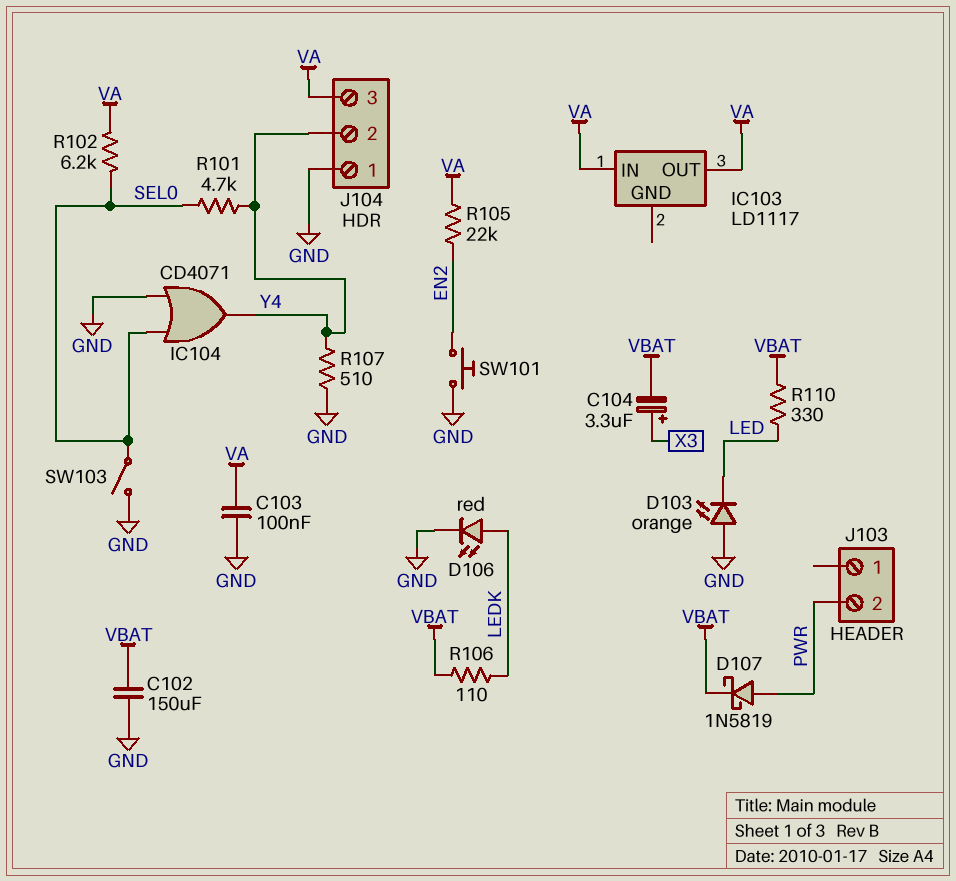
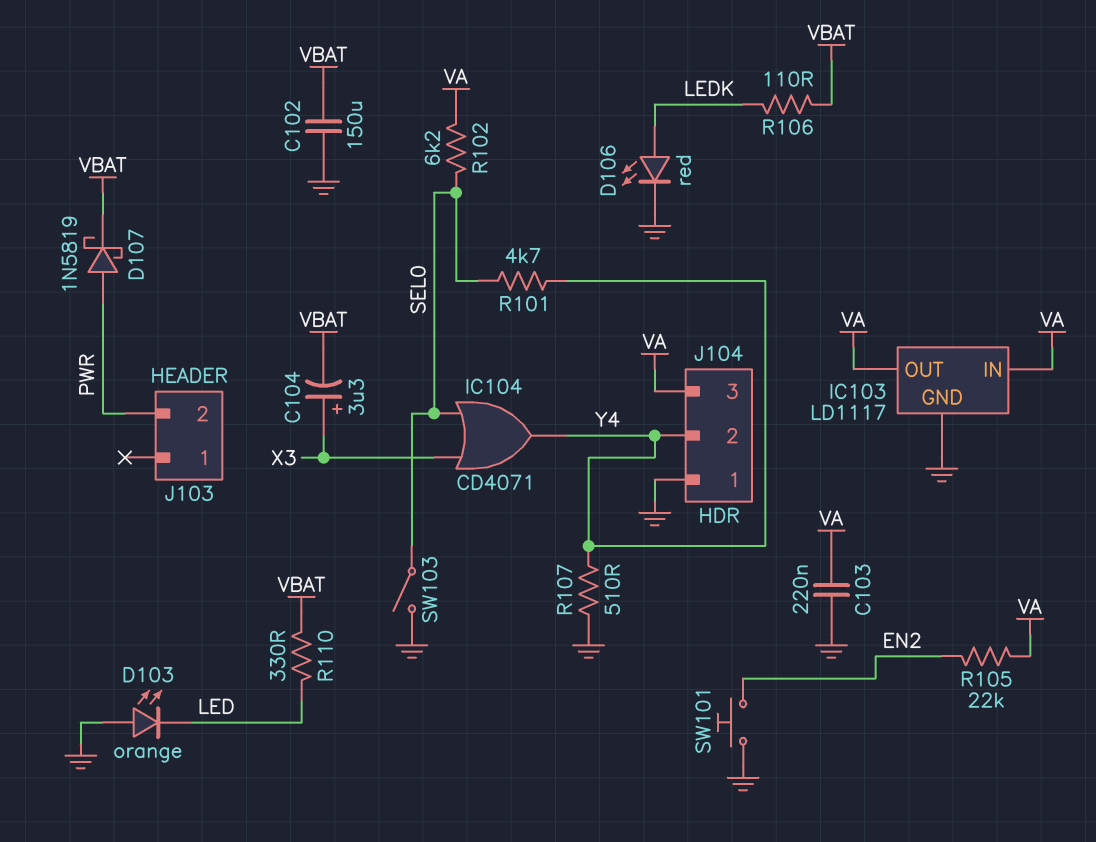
C103: 100nF (GND, VA) -> 220nF (GND, VA)
IC103 pin GND: none -> GND
IC104: OR CD4071 (in GND, in SEL0, out Y4) -> OR CD4071 (in SEL0, in X3, out Y4)

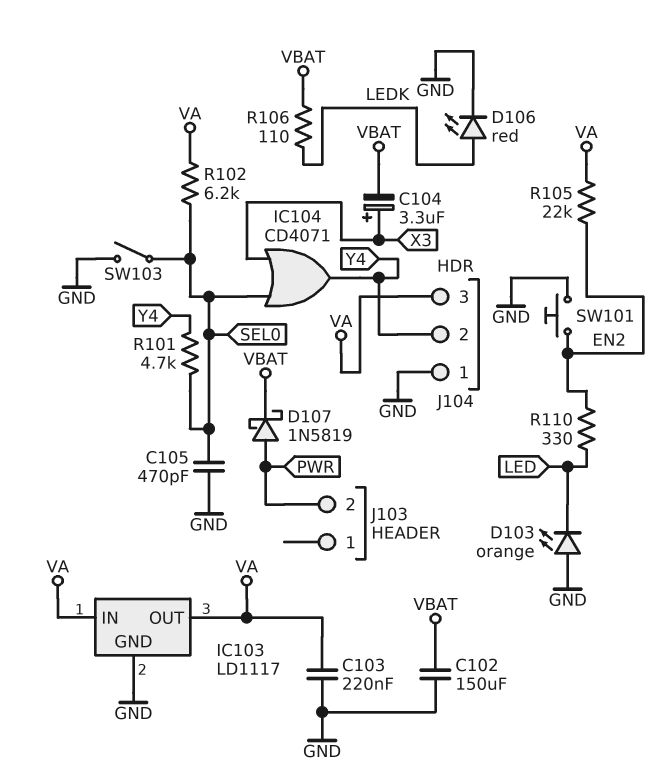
C105: none -> 470pF (GND, SEL0)
R107: 510 (GND, Y4) -> none
R110: 330 (LED, VBAT) -> 330 (EN2, LED)

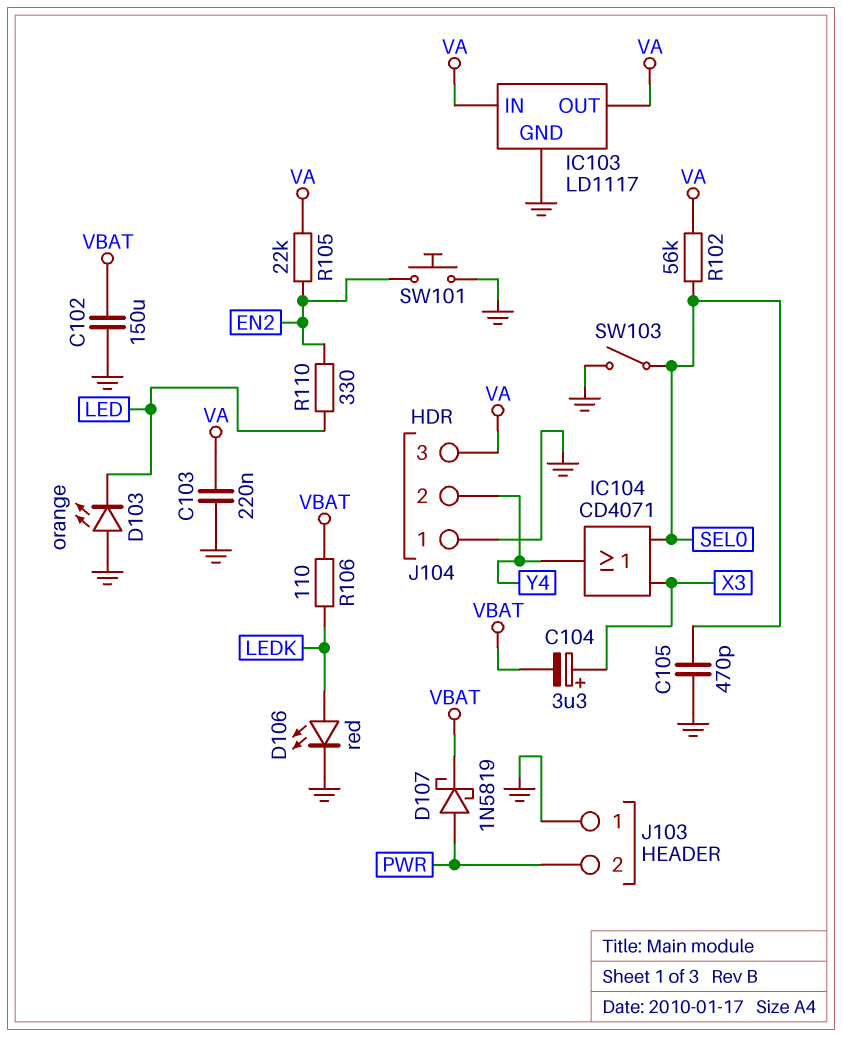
J103 pin 1: none -> GND
R101: 4.7k (SEL0, Y4) -> none
R102: 6.2k (SEL0, VA) -> 56k (SEL0, VA)

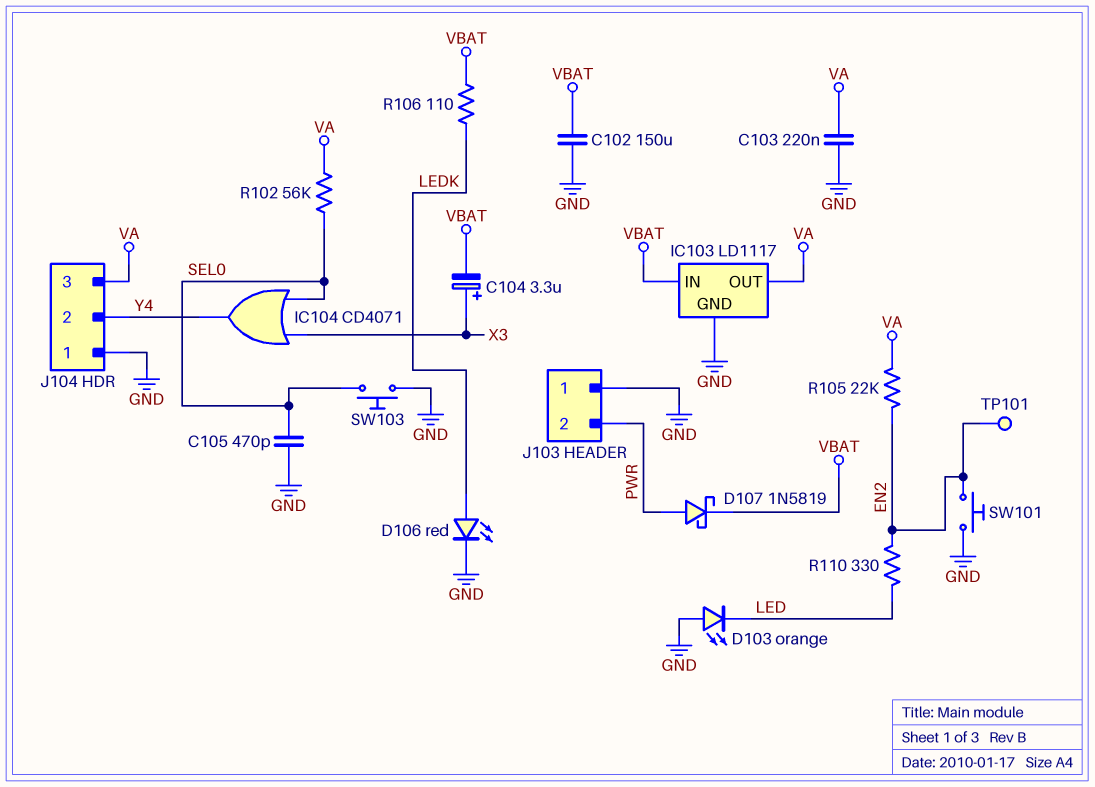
IC103 pin IN: VA -> VBAT
SW103: switch (GND, SEL0) -> button (GND, SEL0)
TP101: none -> test point (EN2)

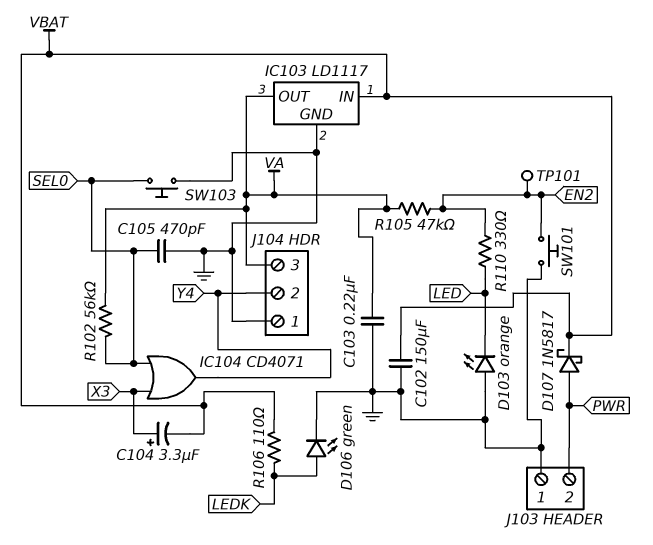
D106: LED red (A LEDK, K GND) -> LED green (A LEDK, K GND)
D107: schottky 1N5819 (A PWR, K VBAT) -> schottky 1N5817 (A PWR, K VBAT)
R105: 22k (EN2, VA) -> 47k (EN2, VA)

